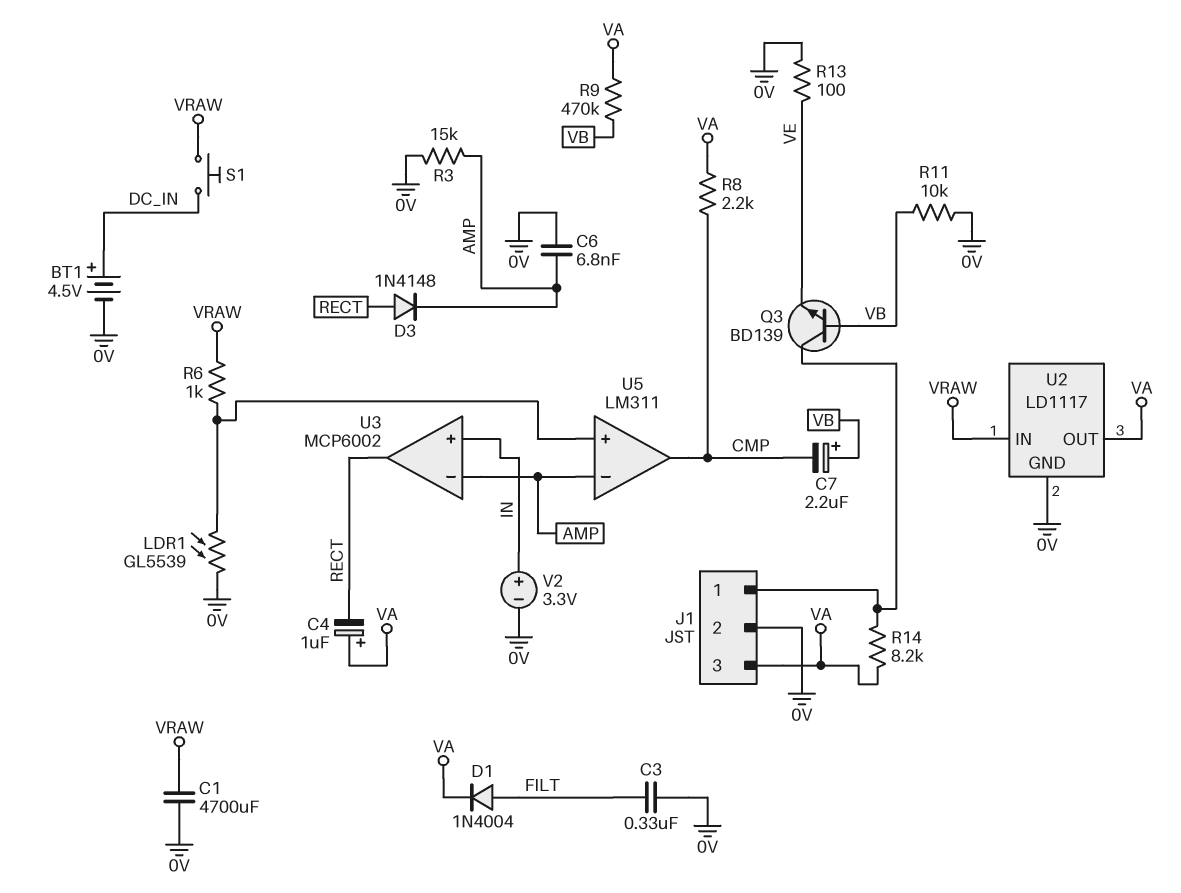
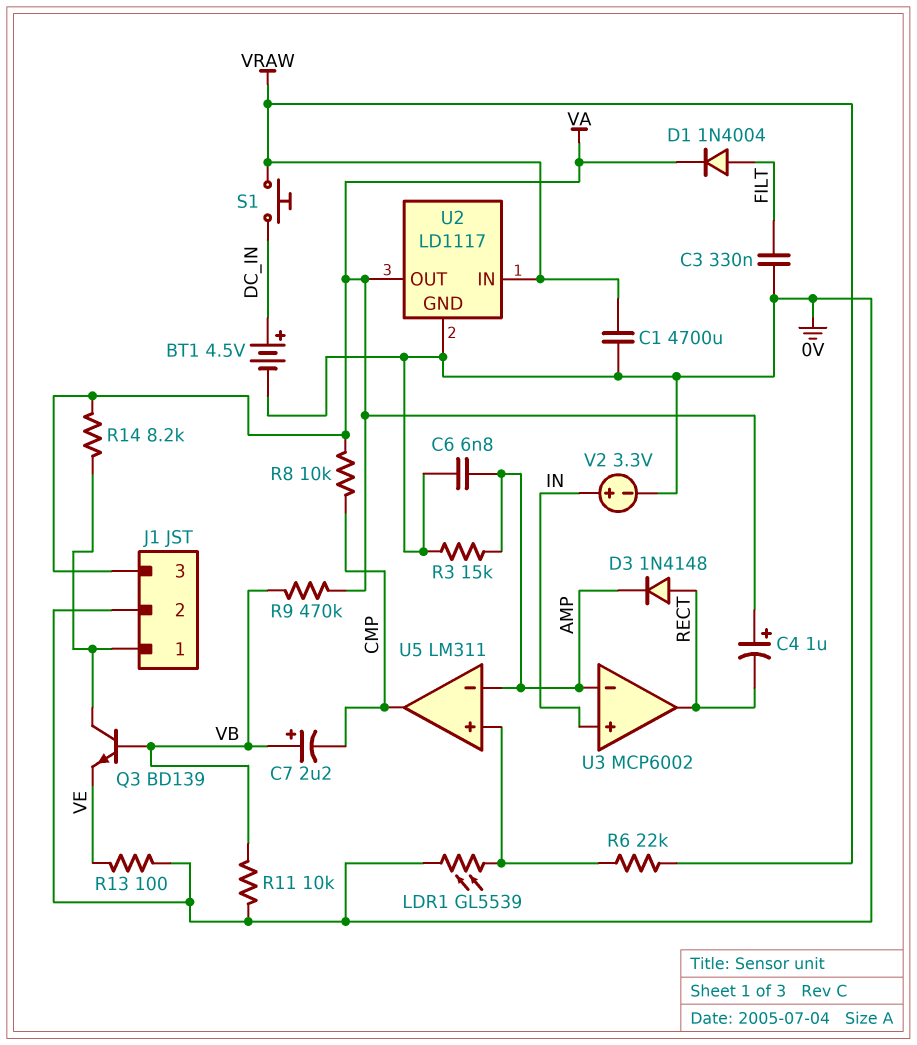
R6: 1k (U5/in+, VRAW) -> 22k (U5/in+, VRAW)
R8: 2.2k (CMP, VA) -> 10k (CMP, VA)

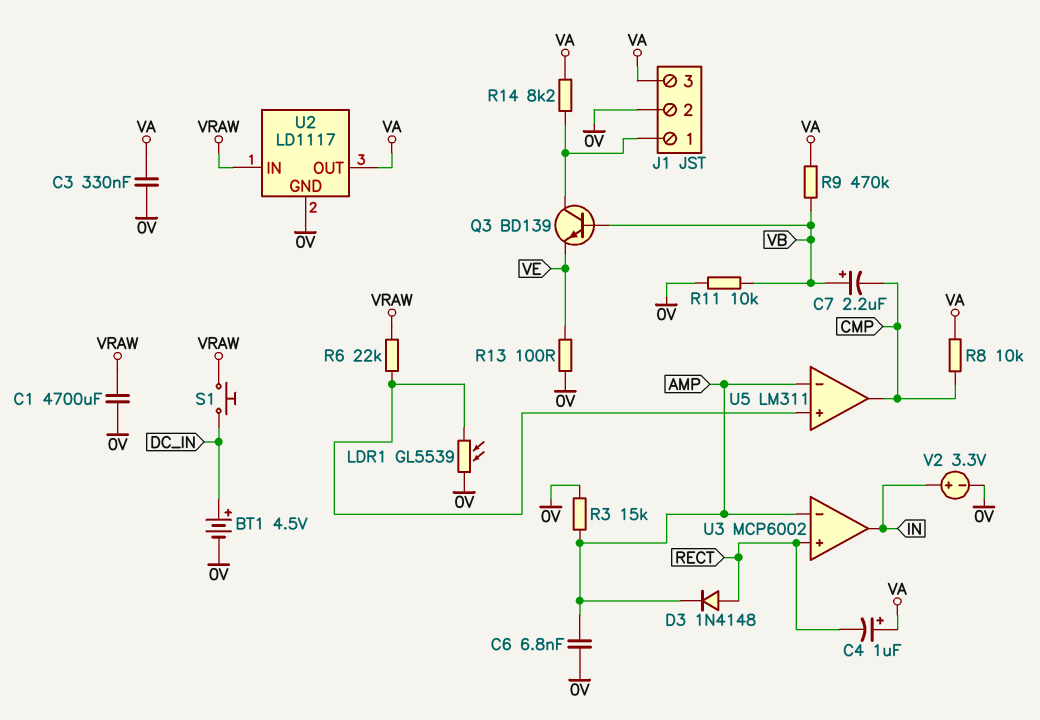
C3: 330nF (0V, FILT) -> 330nF (0V, VA)
D1: diode 1N4004 (A FILT, K VA) -> none
U3 pin in+: IN -> RECT
U3 pin out: RECT -> IN

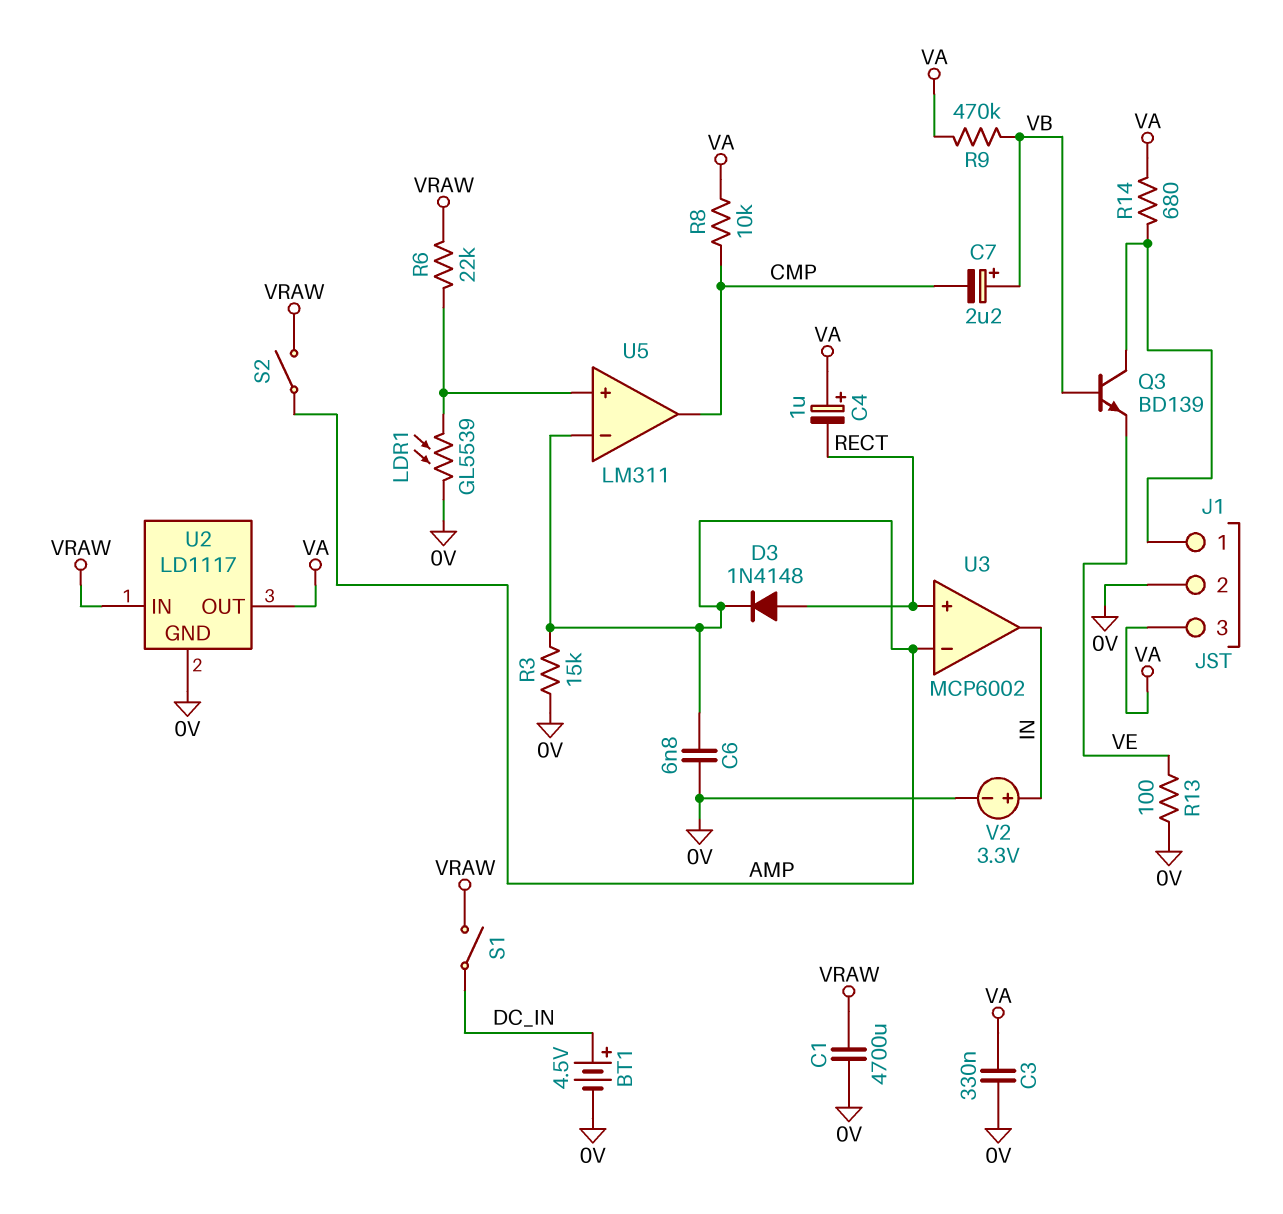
R11: 10k (0V, VB) -> none
R14: 8.2k (J1/1, VA) -> 680 (J1/1, VA)
S1: button (DC_IN, VRAW) -> switch (DC_IN, VRAW)
S2: none -> switch (AMP, VRAW)

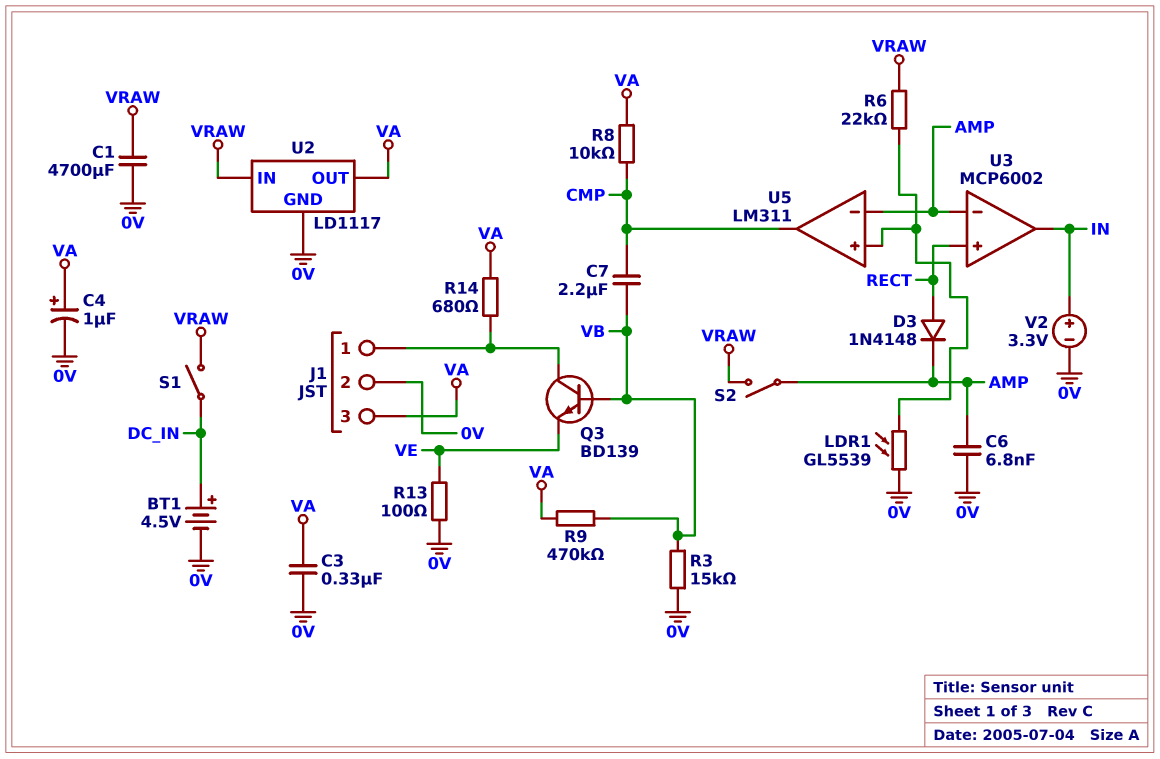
C4: 1uF (plus VA, minus RECT) -> 1uF (plus VA, minus 0V)
C7: 2.2uF (plus VB, minus CMP) -> 2.2uF (CMP, VB)
R3: 15k (0V, AMP) -> 15k (0V, VB)

